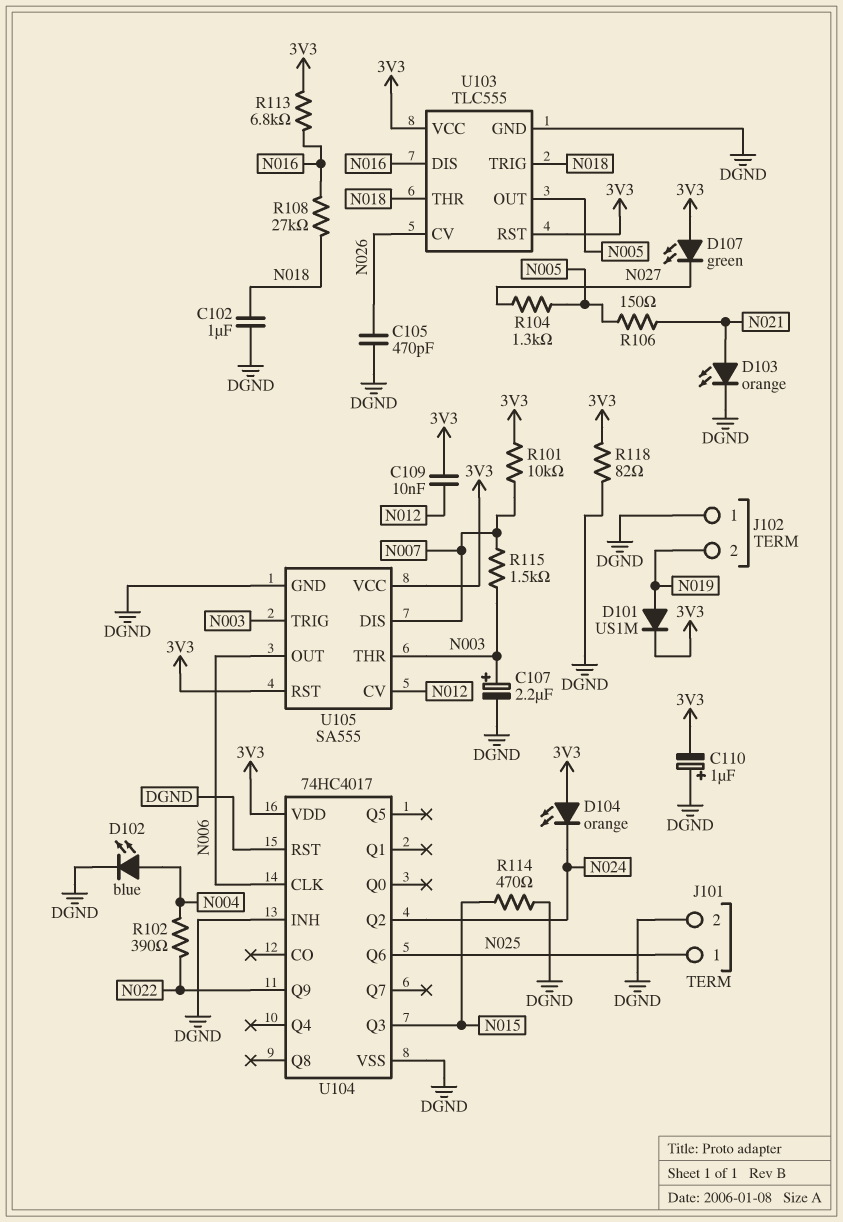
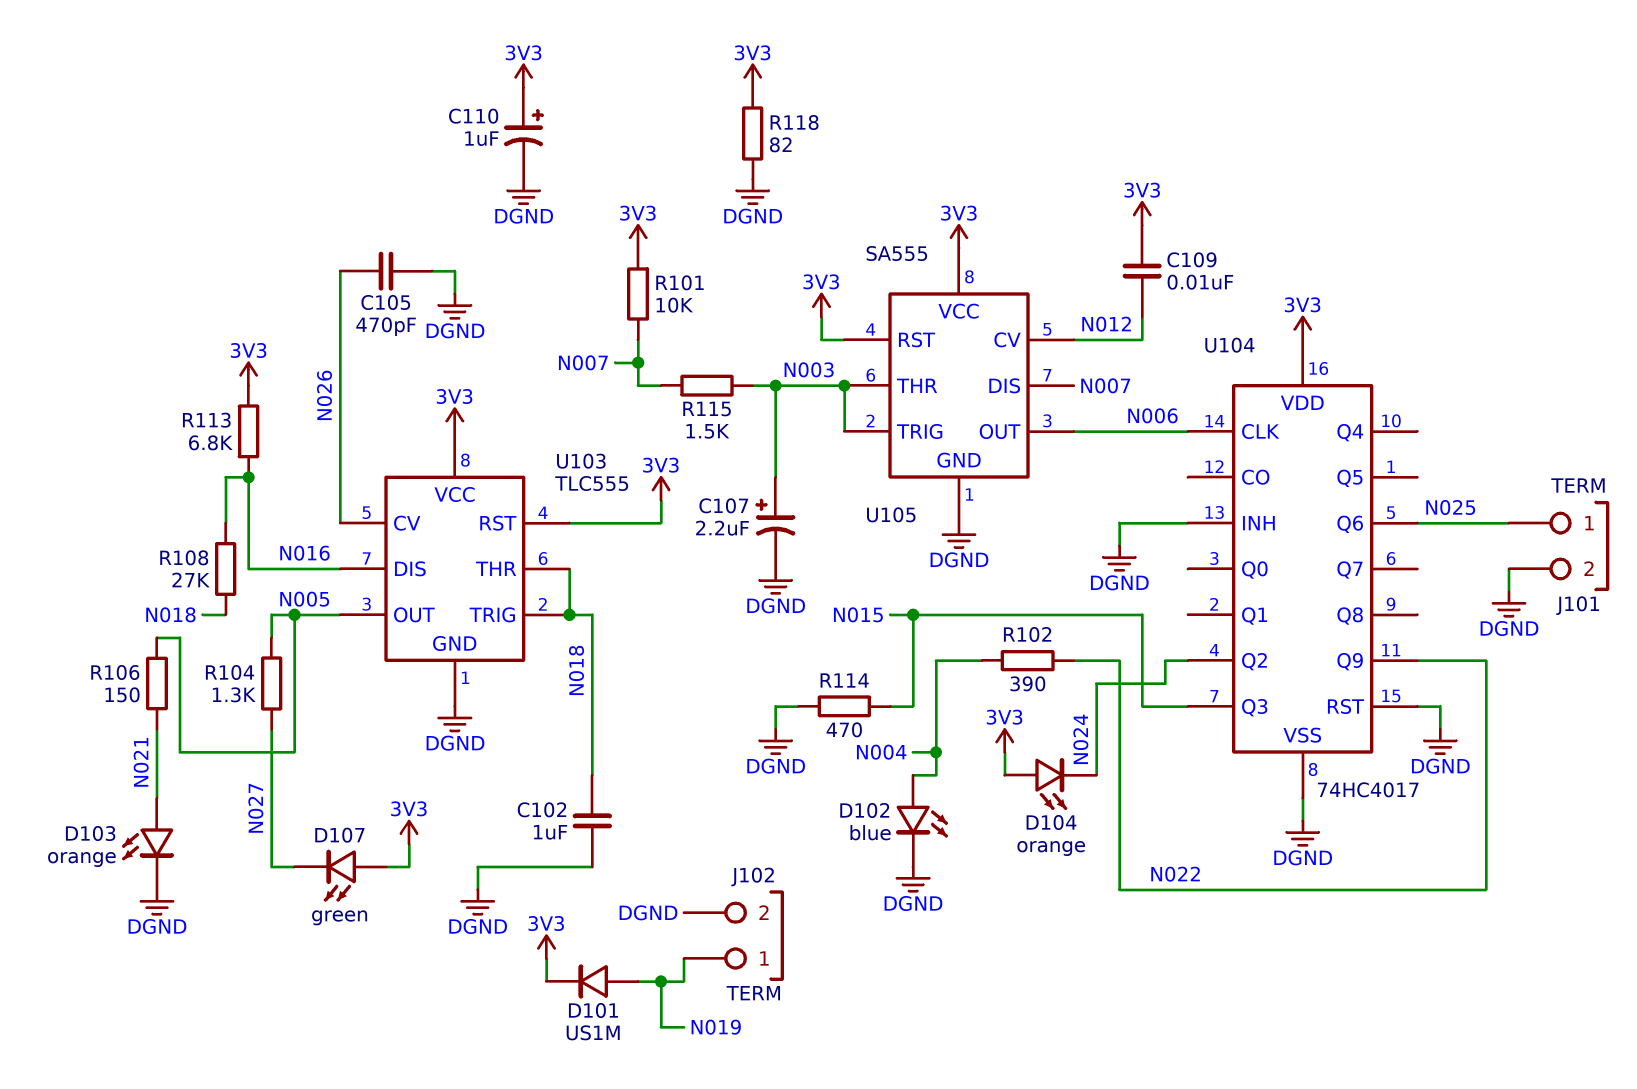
C110: 1uF (plus DGND, minus 3V3) -> 1uF (plus 3V3, minus DGND)
J102 pin 1: DGND -> N019
J102 pin 2: N019 -> DGND

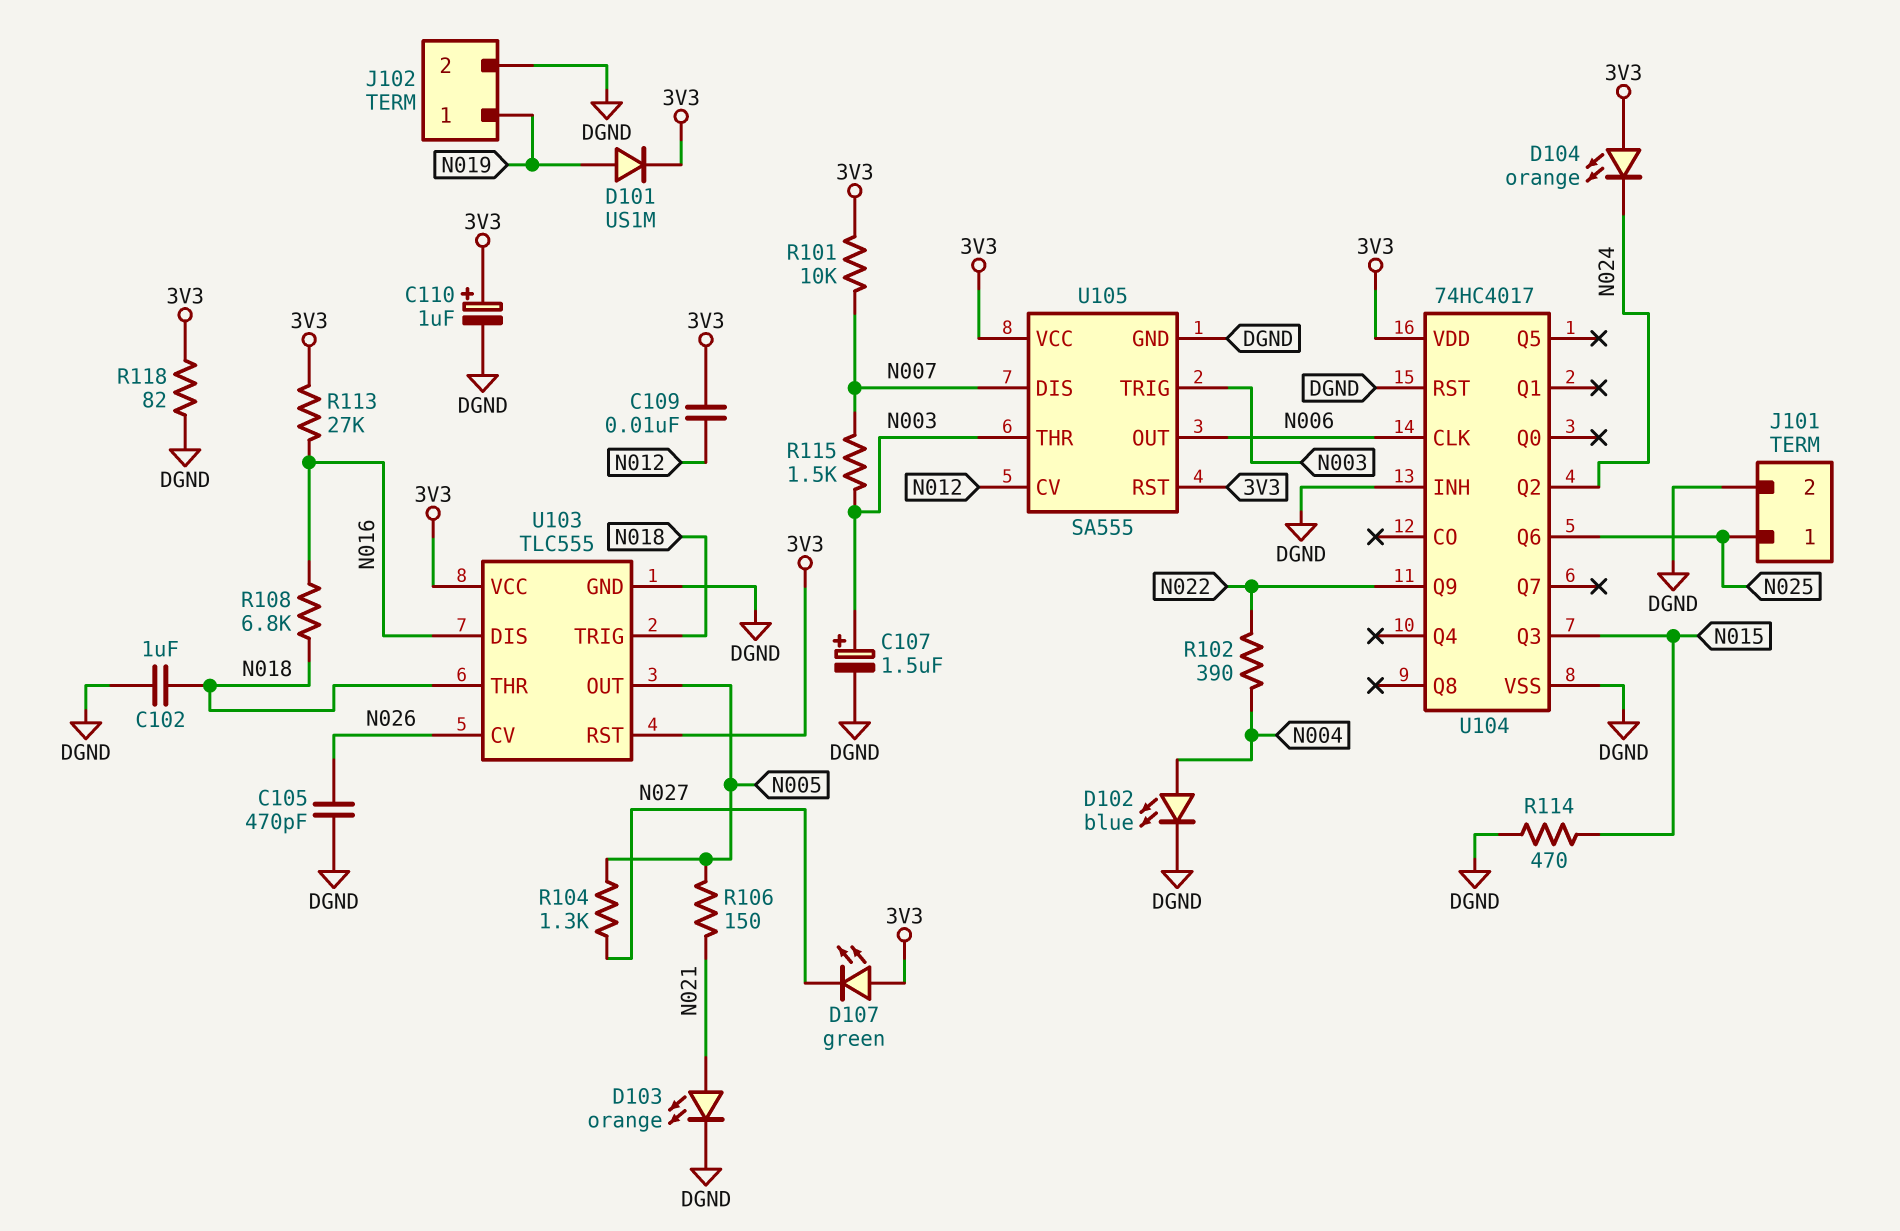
C107: 2.2uF (plus N003, minus DGND) -> 1.5uF (plus N003, minus DGND)
R108: 27k (N016, N018) -> 6.8k (N016, N018)
R113: 6.8k (3V3, N016) -> 27k (3V3, N016)

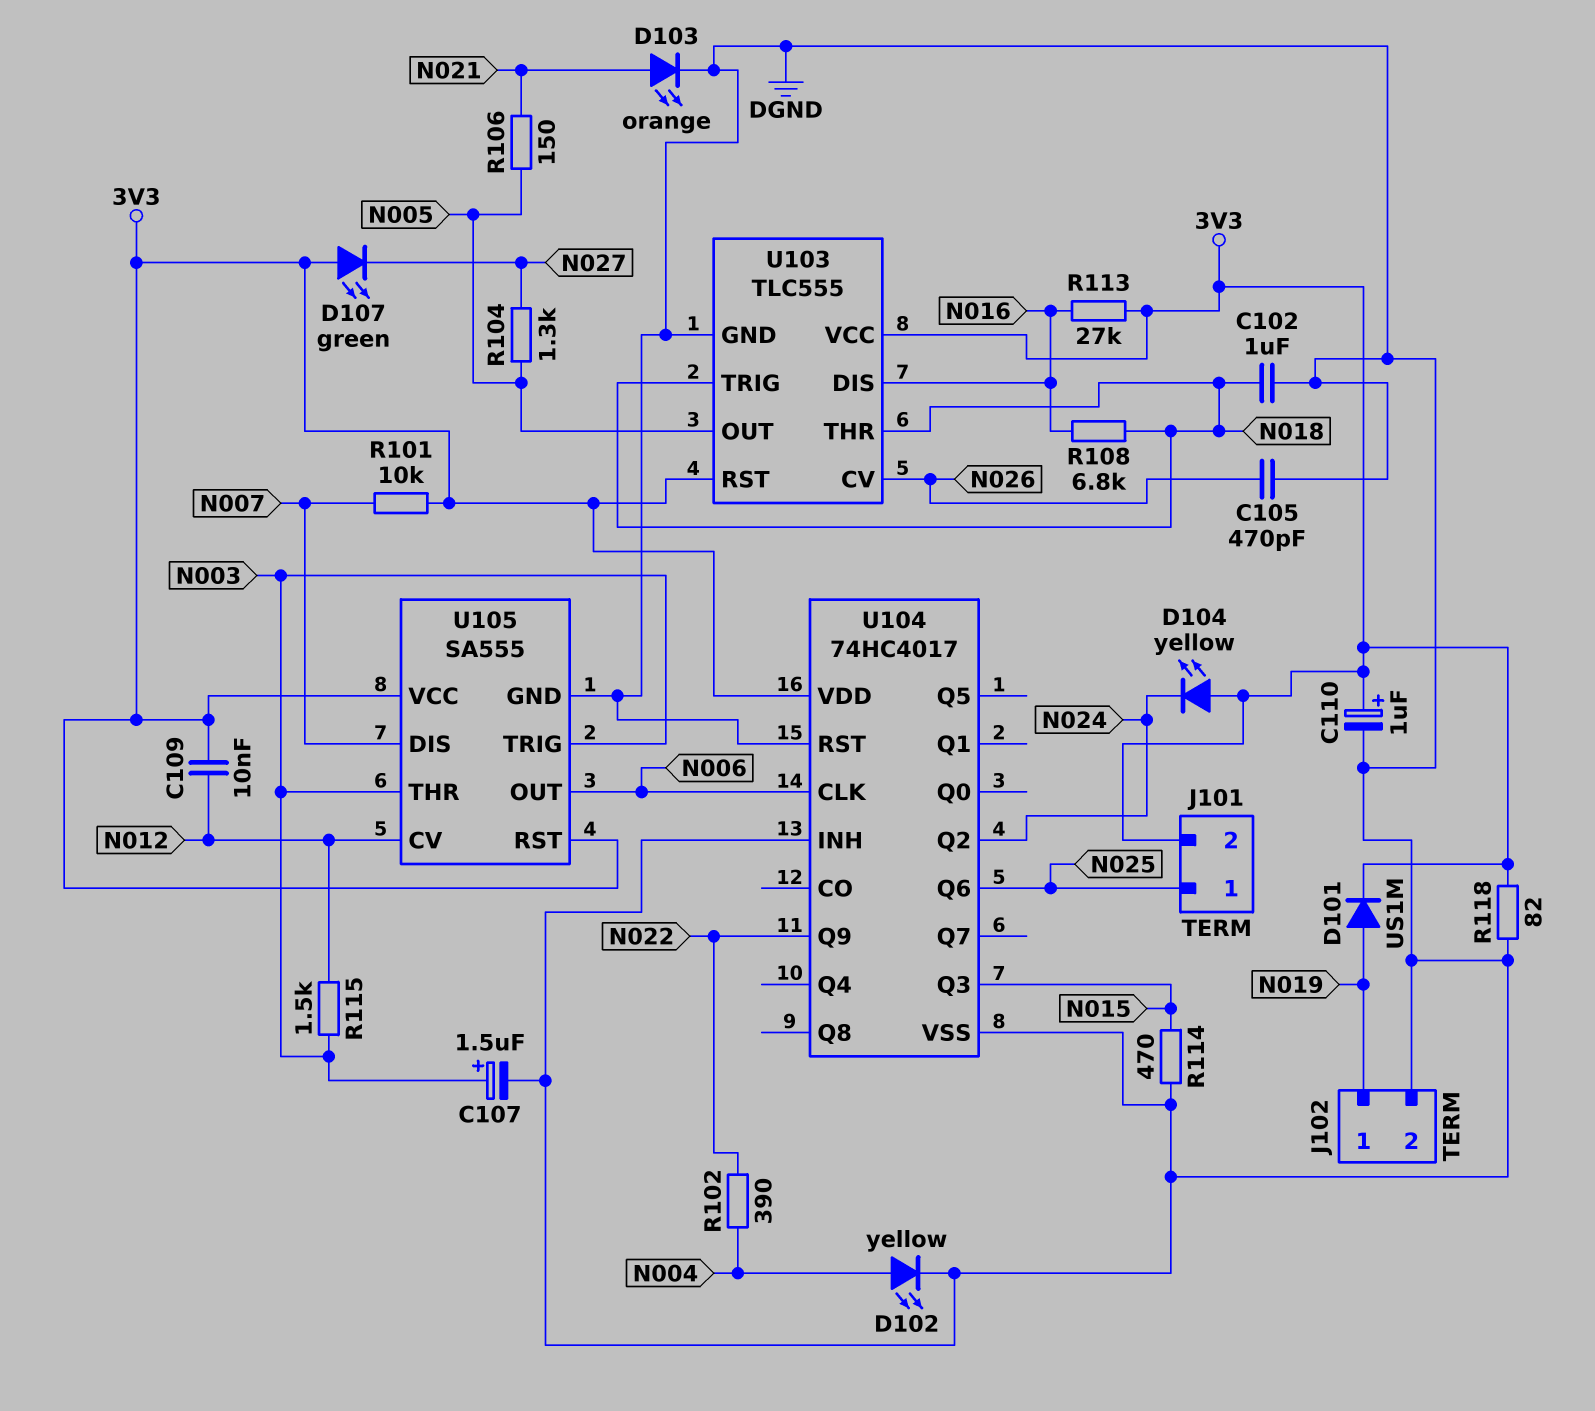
D102: LED blue (A N004, K DGND) -> LED yellow (A N004, K DGND)
D104: LED orange (A 3V3, K N024) -> LED yellow (A 3V3, K N024)
J101 pin 2: DGND -> 3V3
R115: 1.5k (N003, N007) -> 1.5k (N003, N012)

